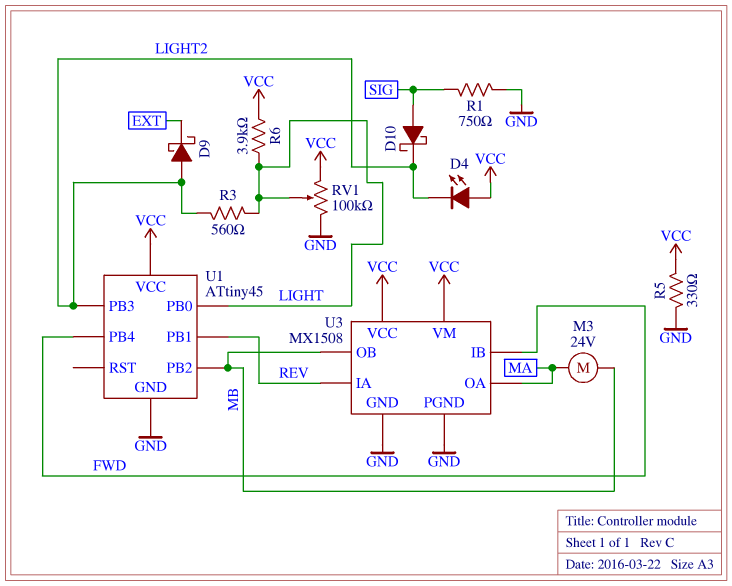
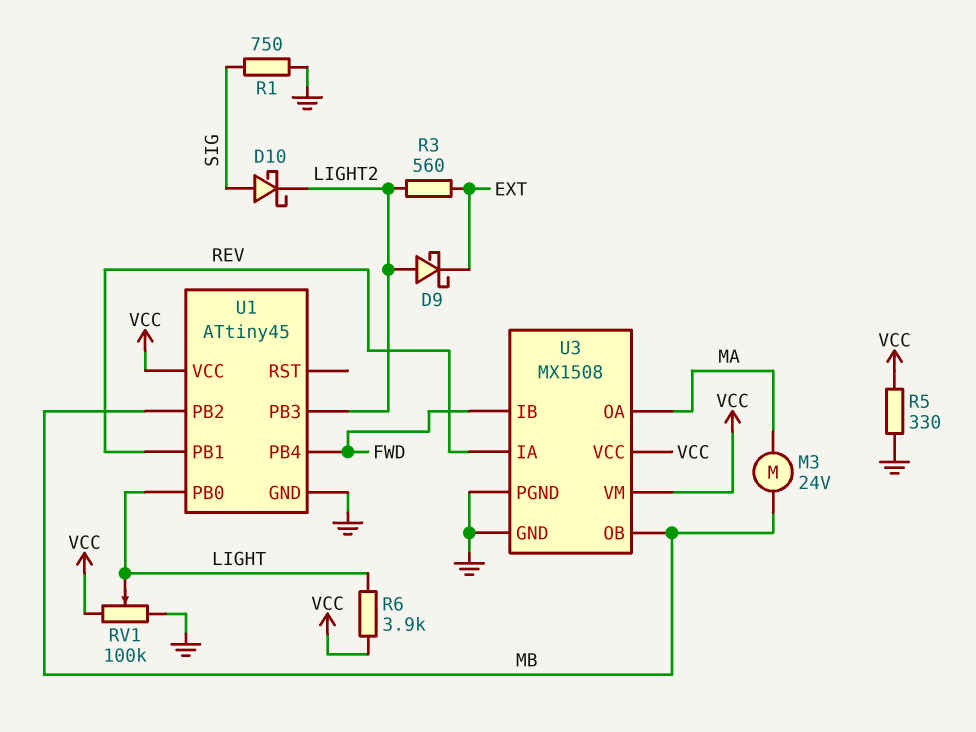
D4: LED (A VCC, K LIGHT2) -> none
R3: 560 (LIGHT, LIGHT2) -> 560 (EXT, LIGHT2)

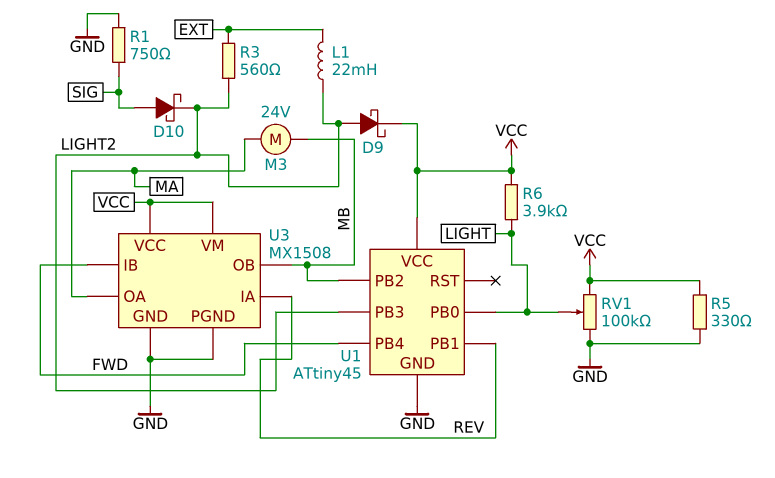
D9: schottky (A LIGHT2, K EXT) -> schottky (A LIGHT2, K VCC)
L1: none -> 22mH (EXT, LIGHT2)

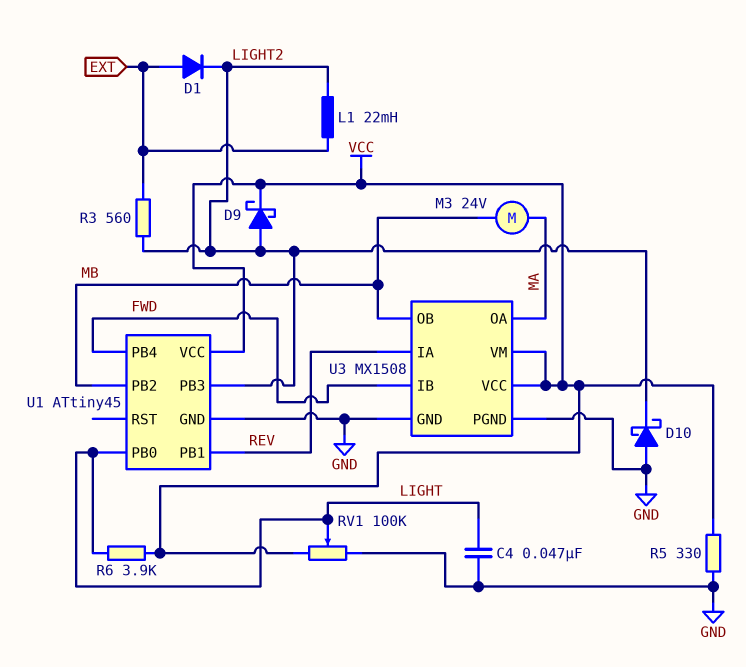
C4: none -> 47nF (GND, LIGHT)
D1: none -> diode (A EXT, K LIGHT2)
D10: schottky (A SIG, K LIGHT2) -> schottky (A GND, K LIGHT2)
R1: 750 (GND, SIG) -> none

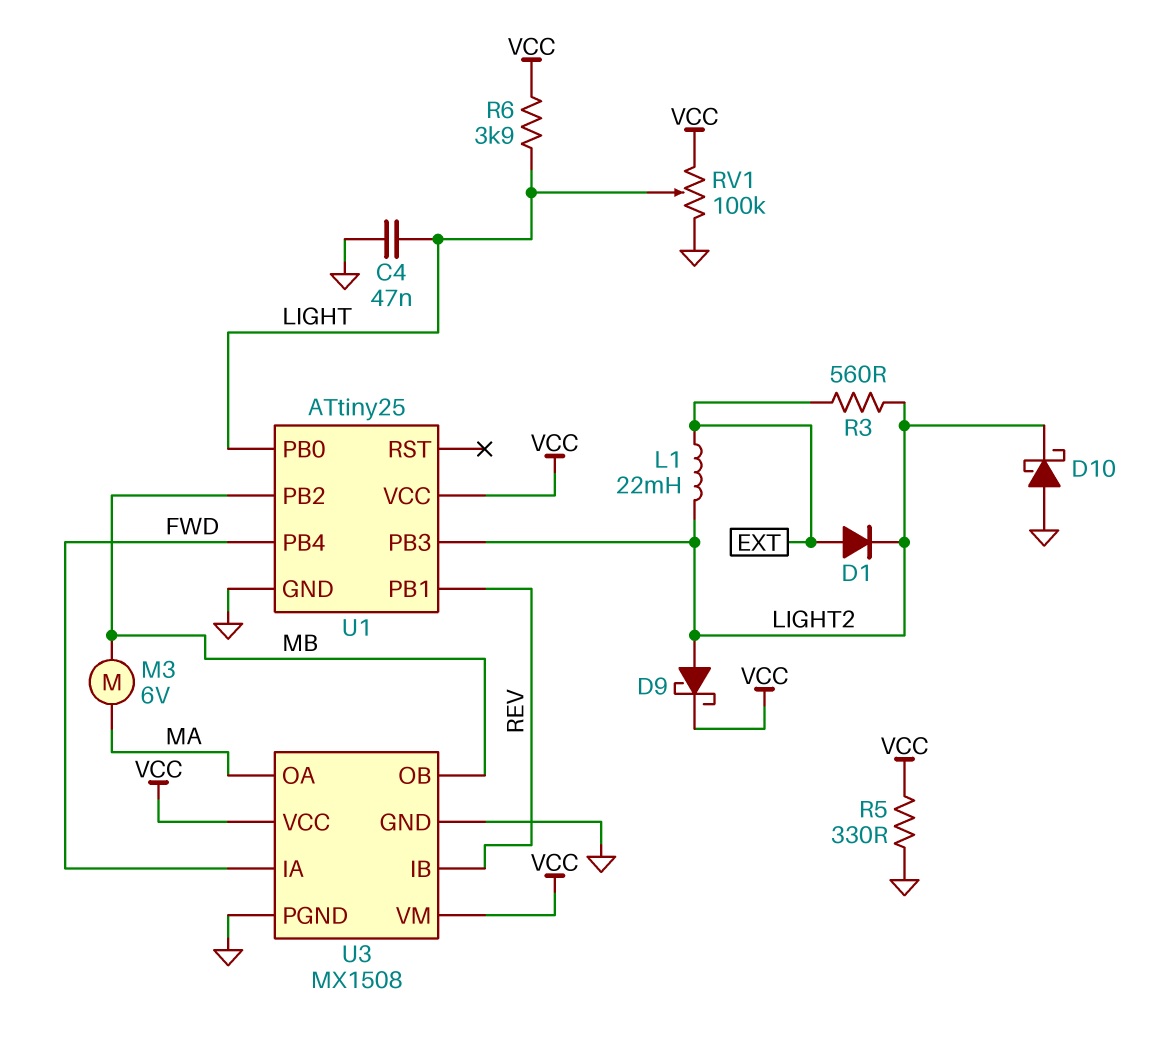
M3: motor 24V (MA, MB) -> motor 6V (MA, MB)
U1: ATtiny45 -> ATtiny25
U3 pin IA: REV -> FWD
U3 pin IB: FWD -> REV

